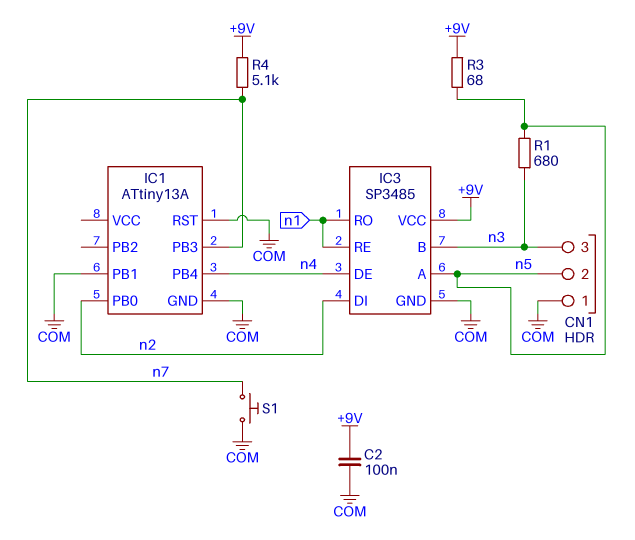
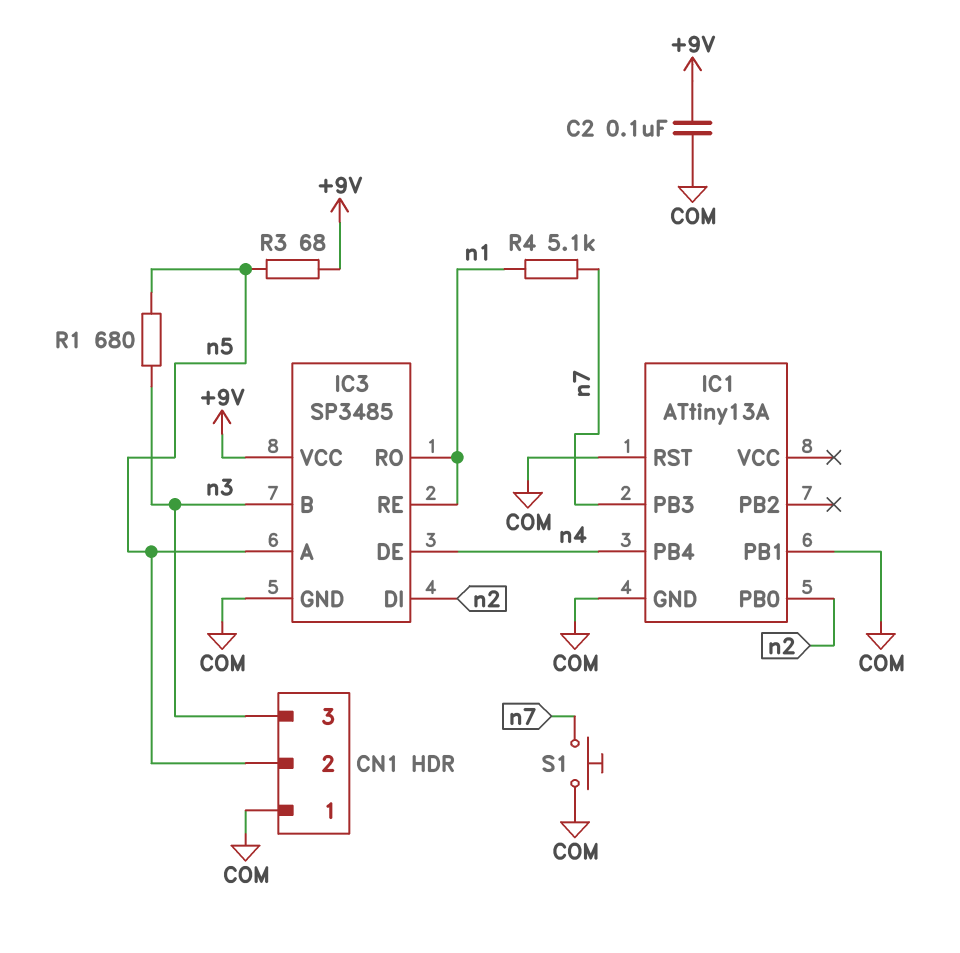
R4: 5.1k (+9V, n7) -> 5.1k (n1, n7)

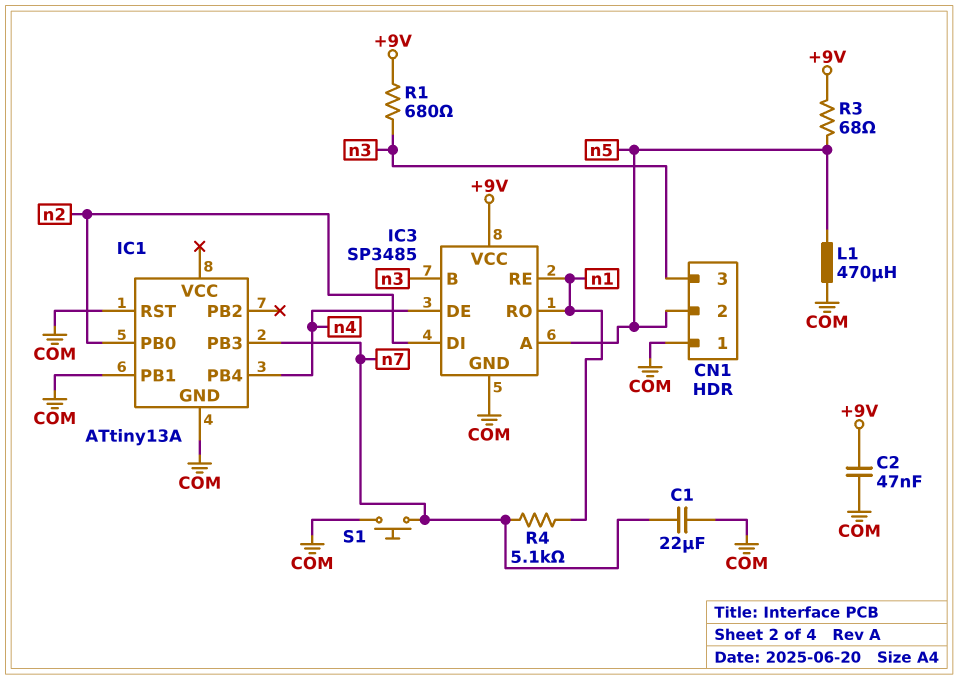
C1: none -> 22uF (COM, n7)
C2: 100nF (+9V, COM) -> 47nF (+9V, COM)
L1: none -> 470uH (COM, n5)
R1: 680 (n3, n5) -> 680 (+9V, n3)

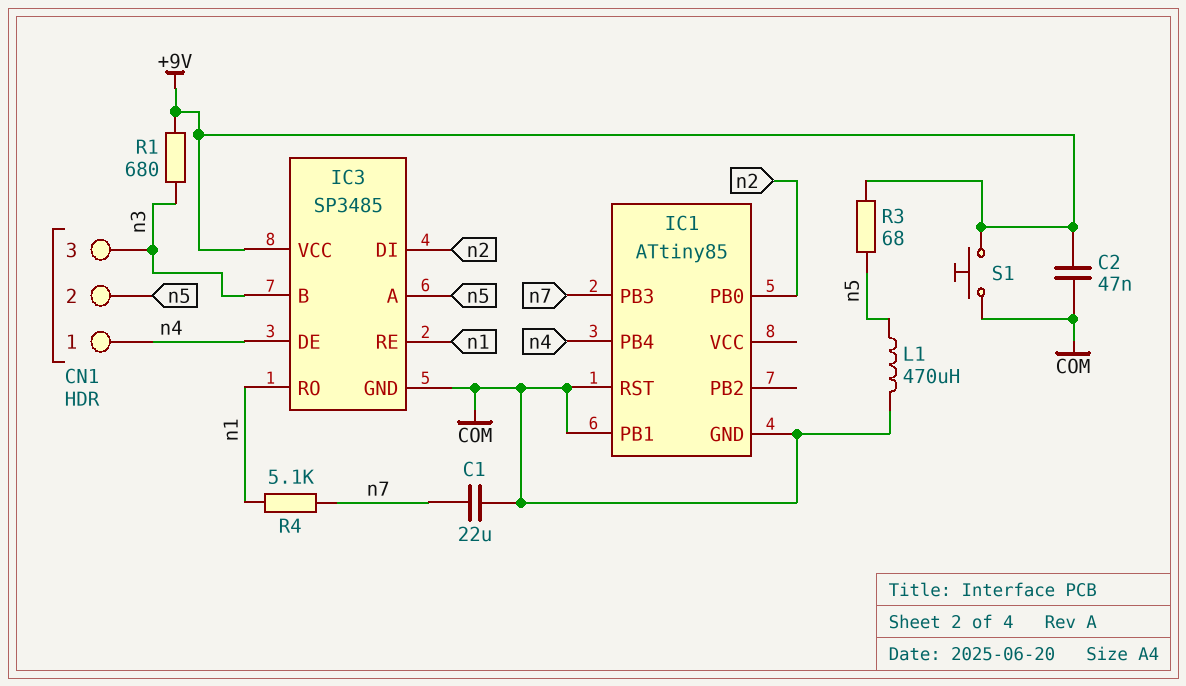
CN1 pin 1: COM -> n4
IC1: ATtiny13A -> ATtiny85
S1: button (COM, n7) -> button (+9V, COM)

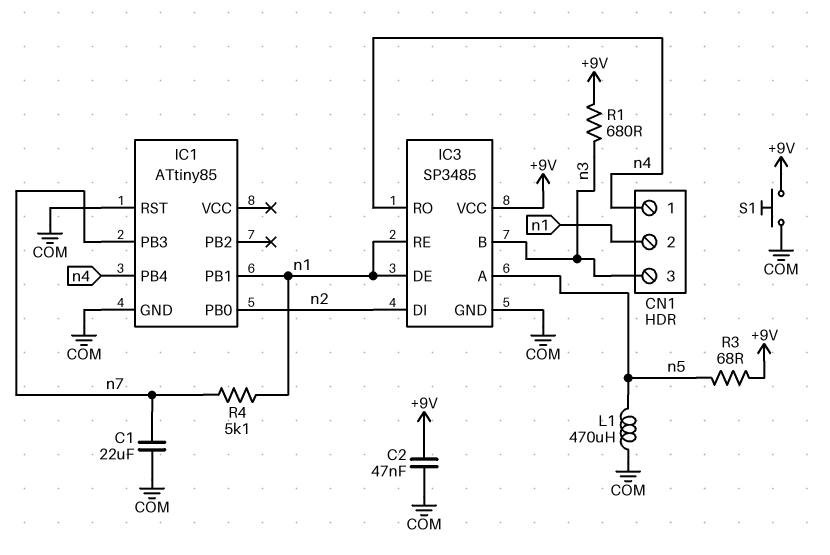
CN1 pin 2: n5 -> n1
IC1 pin PB1: COM -> n1
IC3 pin DE: n4 -> n1
IC3 pin RO: n1 -> n4

